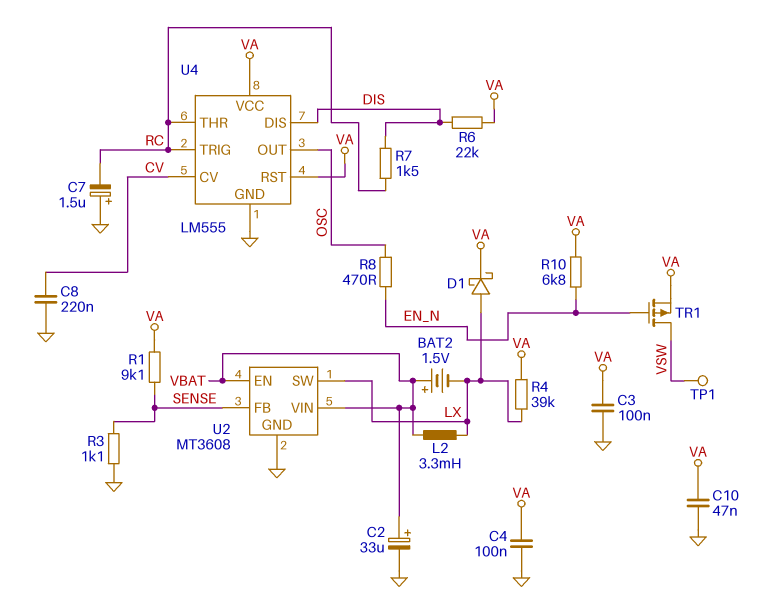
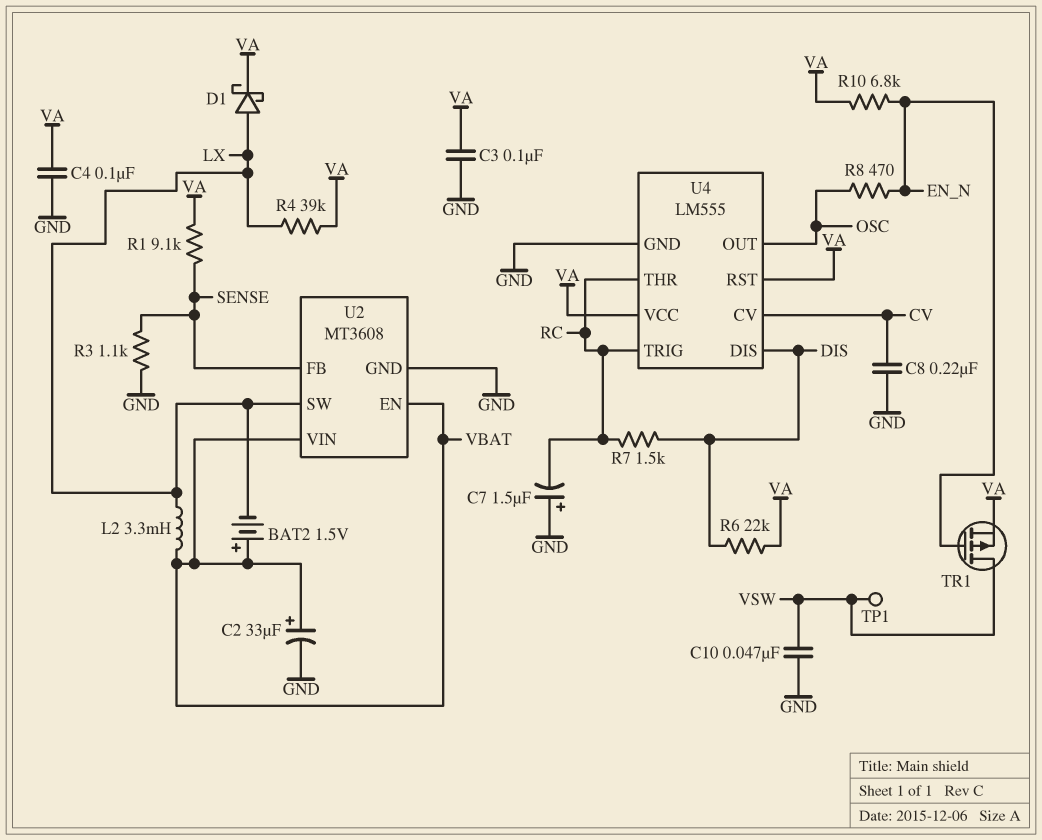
C10: 47nF (GND, VA) -> 47nF (GND, VSW)

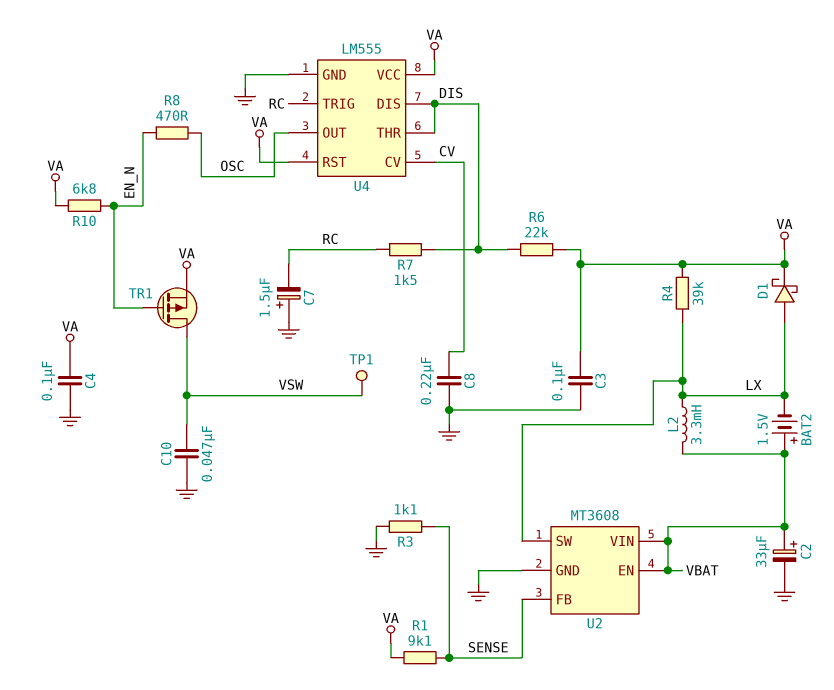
U4 pin THR: RC -> DIS

